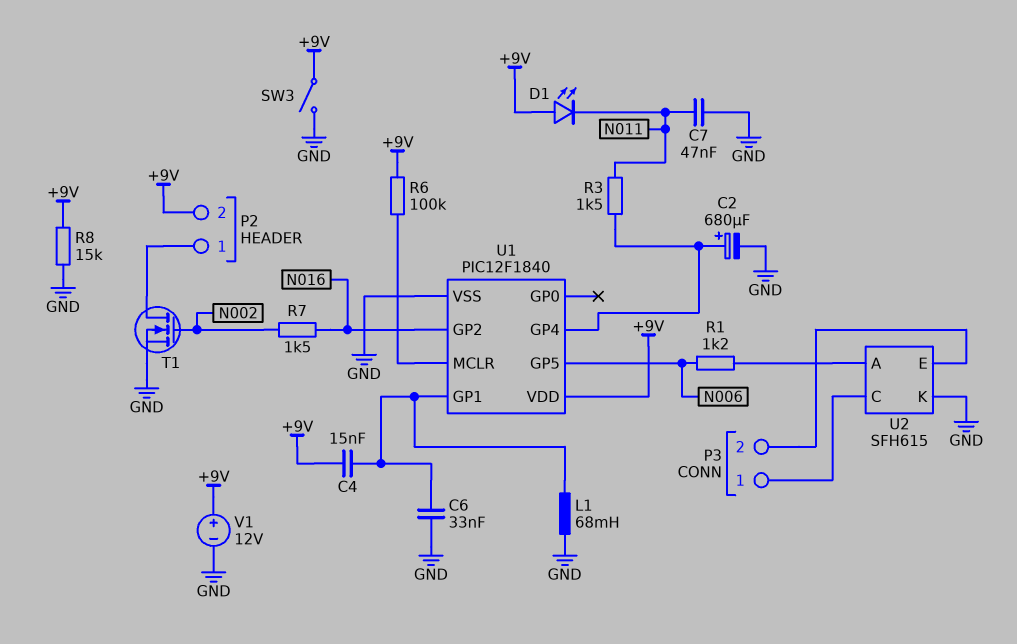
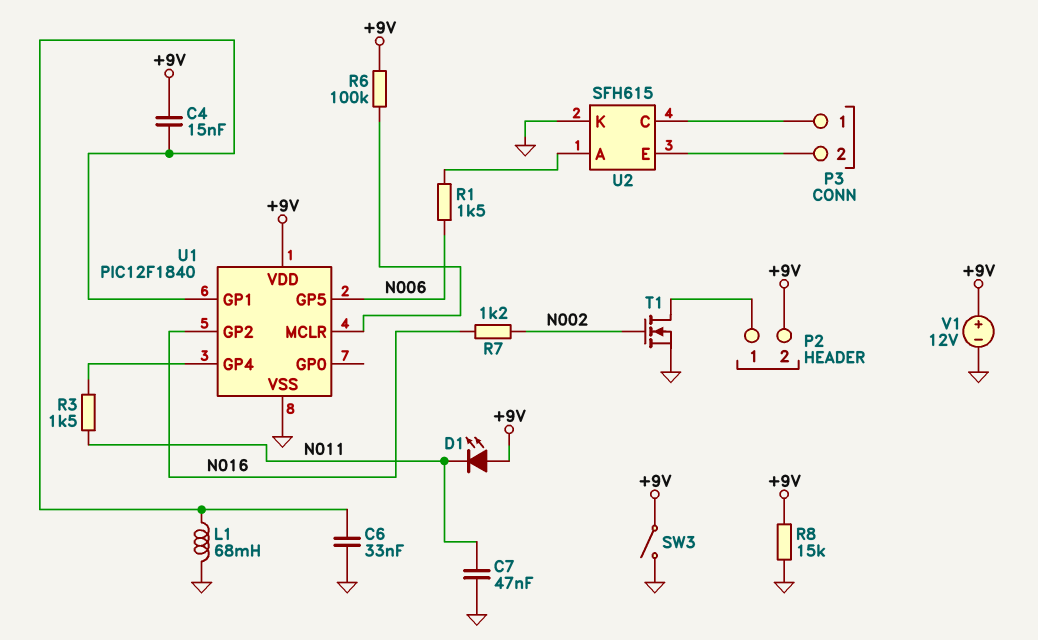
C2: 680uF (plus U1/GP4, minus GND) -> none
R1: 1.2k (N006, U2/A) -> 1.5k (N006, U2/A)
R7: 1.5k (N002, N016) -> 1.2k (N002, N016)

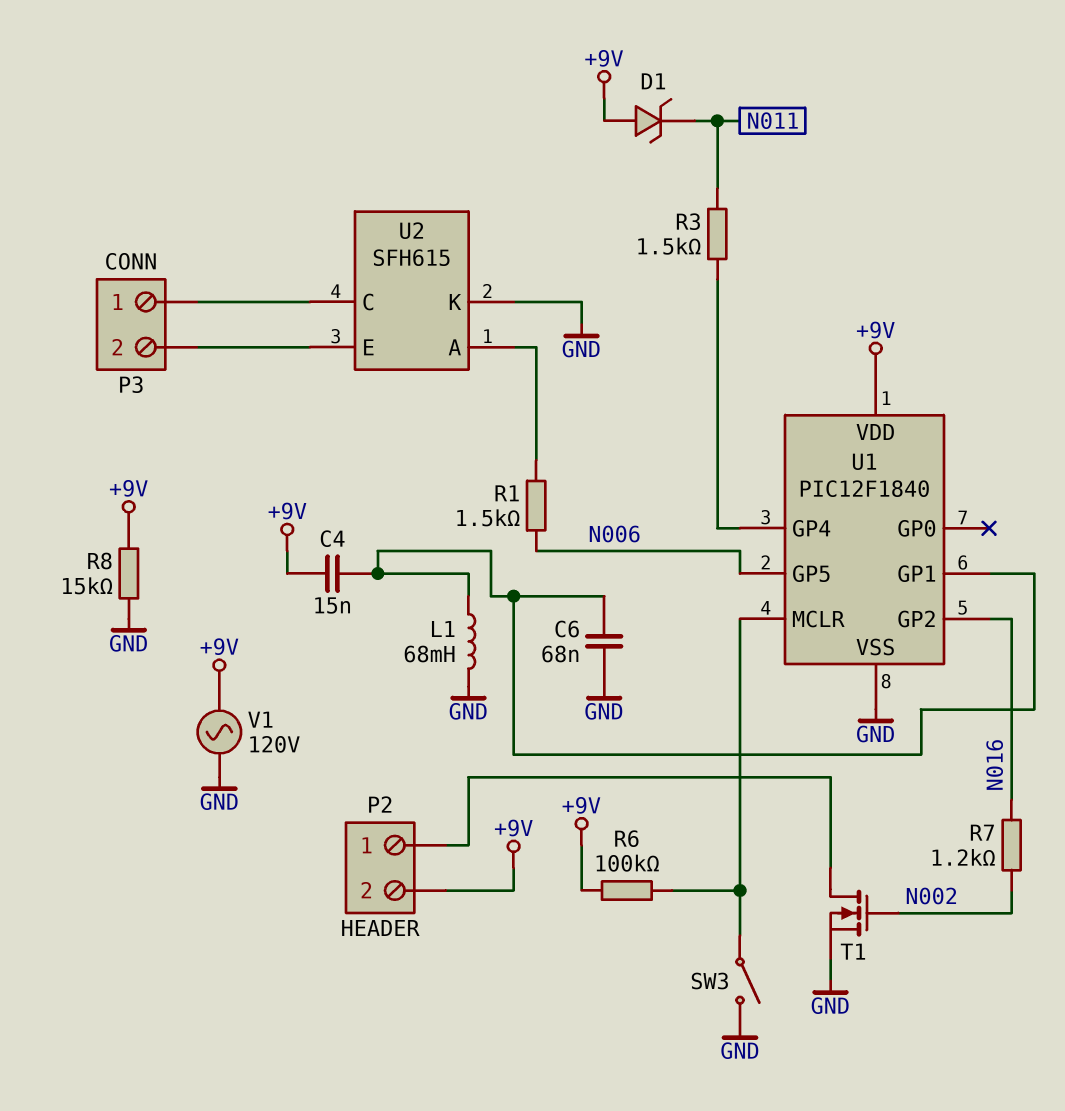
C6: 33nF (GND, U1/GP1) -> 68nF (GND, U1/GP1)
C7: 47nF (GND, N011) -> none
D1: LED (A +9V, K N011) -> zener (A +9V, K N011)
SW3: switch (+9V, GND) -> switch (GND, U1/MCLR)
V1: 12V (plus +9V, minus GND) -> AC 120V (+9V, GND)

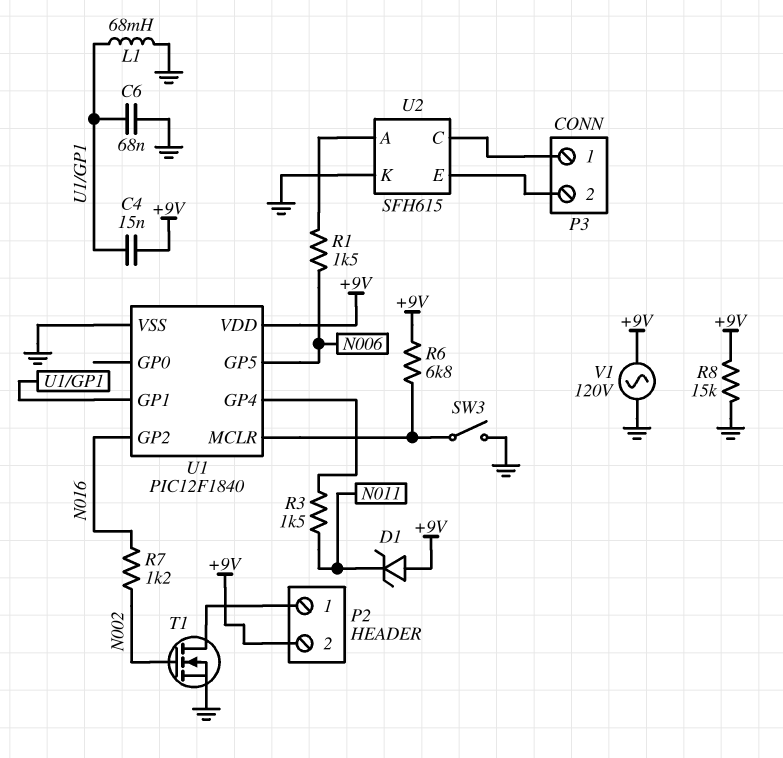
R6: 100k (+9V, U1/MCLR) -> 6.8k (+9V, U1/MCLR)

